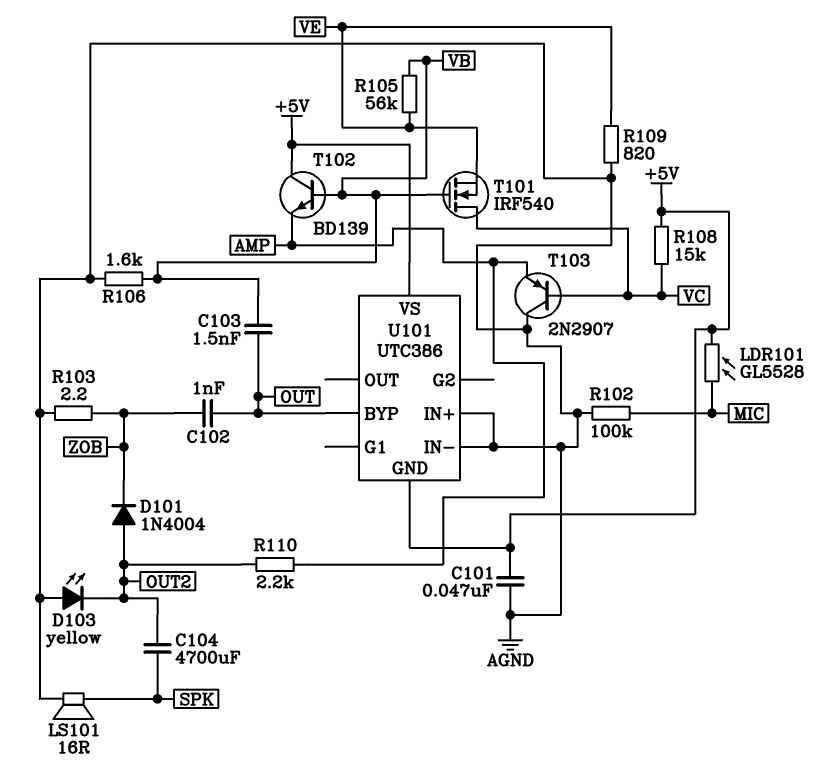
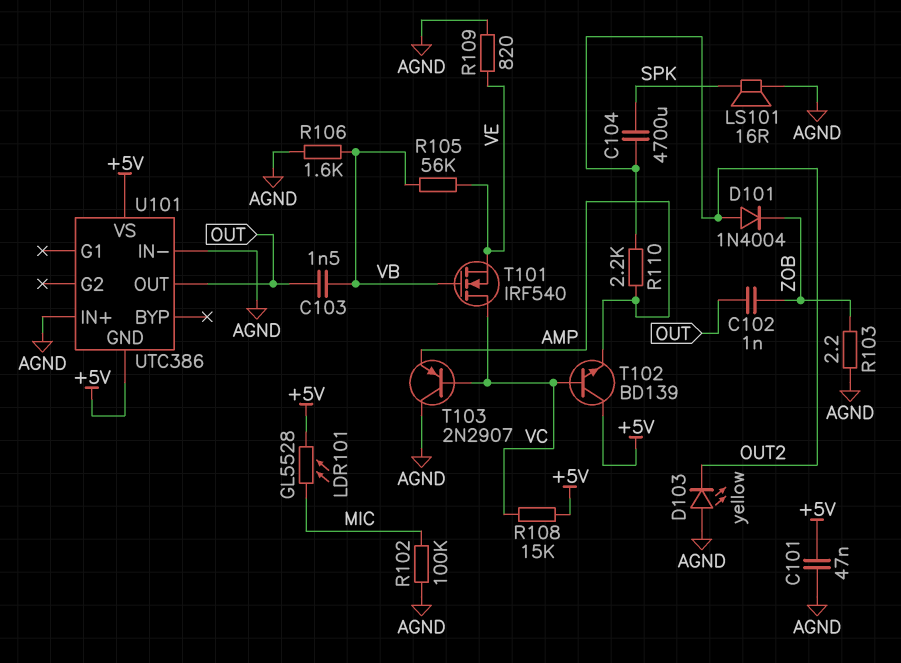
T102: NPN BD139 (B VB, C +5V, E AMP) -> NPN BD139 (B VC, C +5V, E AMP)
U101 pin BYP: OUT -> none
U101 pin OUT: none -> OUT

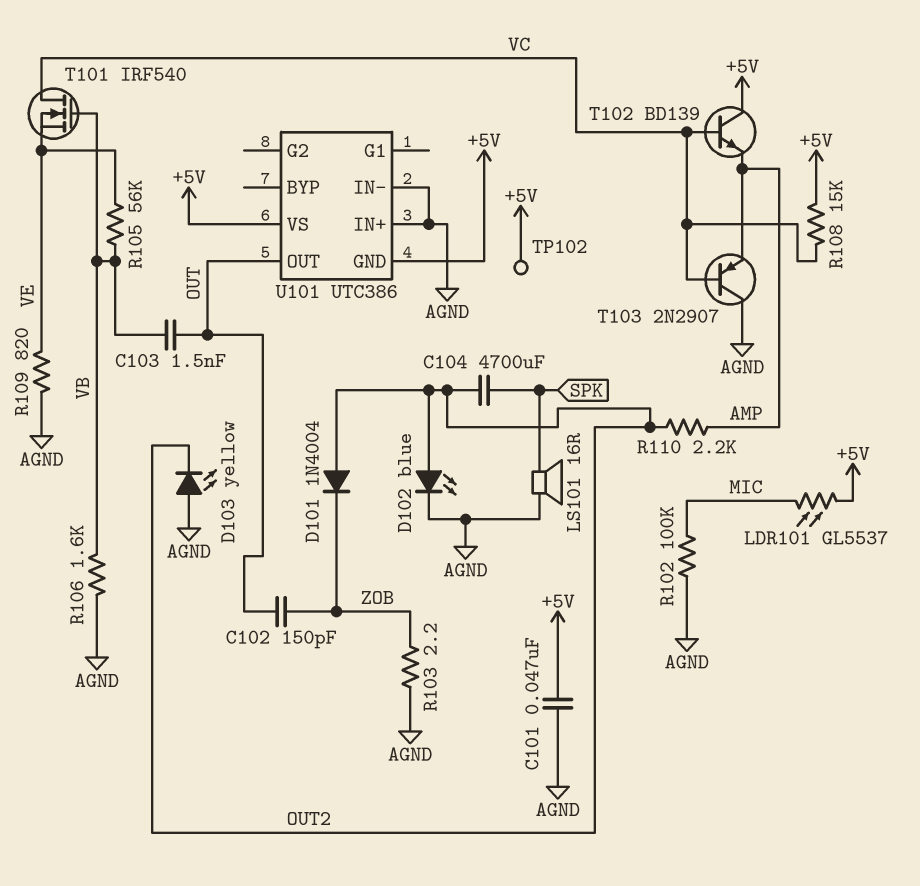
C102: 1nF (OUT, ZOB) -> 150pF (OUT, ZOB)
D102: none -> LED blue (A OUT2, K AGND)
LDR101: GL5528 (+5V, MIC) -> GL5537 (+5V, MIC)
TP102: none -> test point (+5V)

